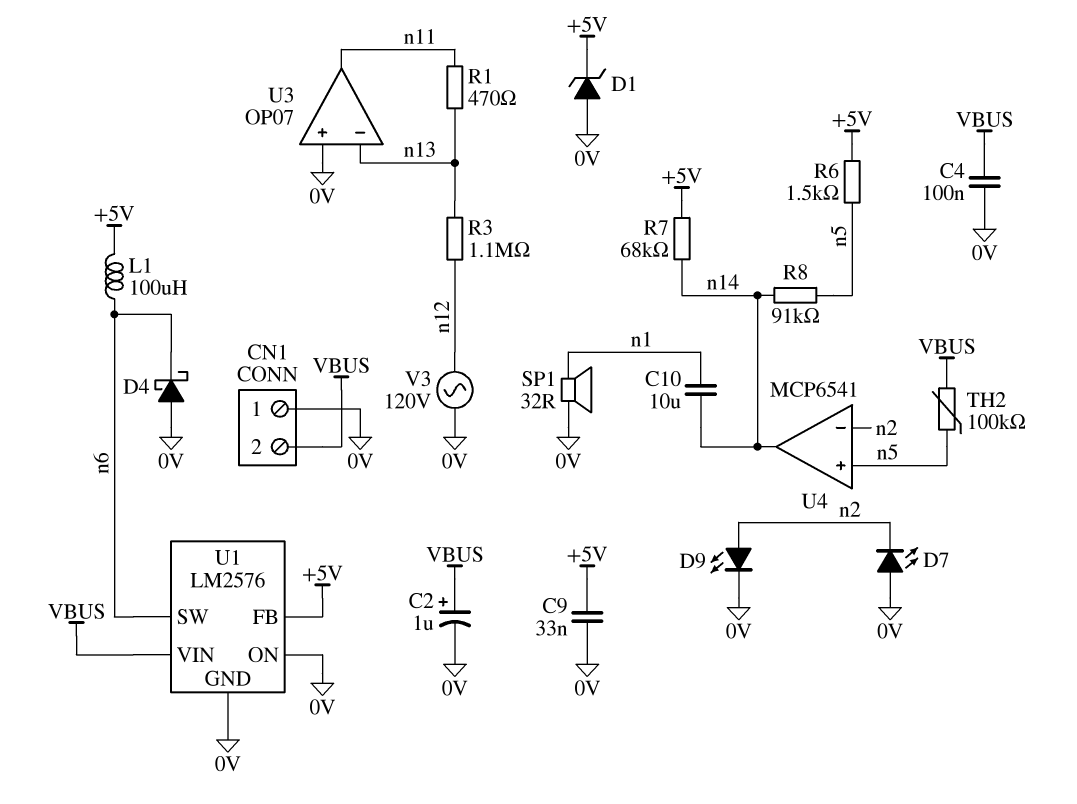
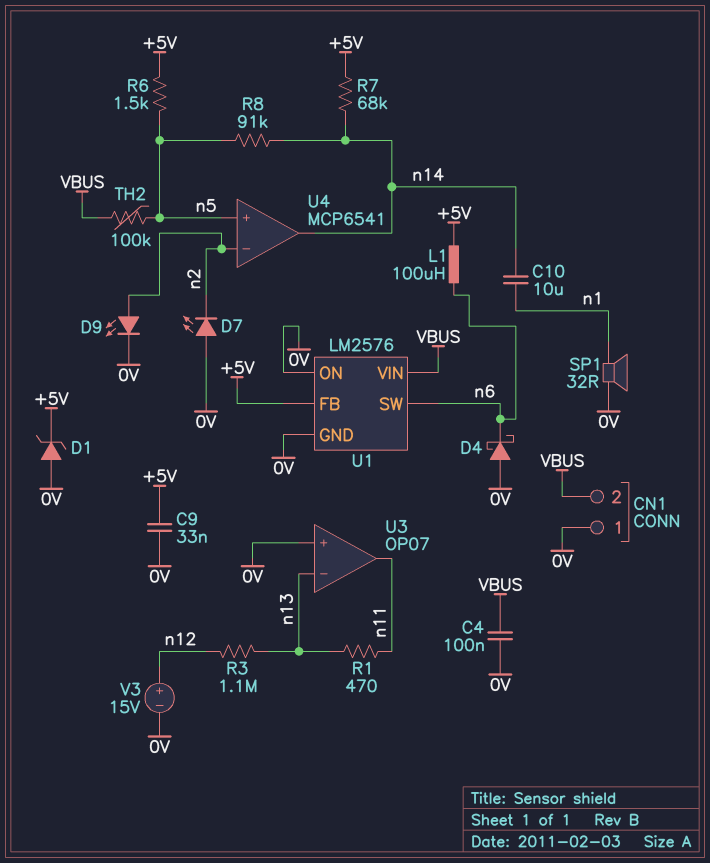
C2: 1uF (plus VBUS, minus 0V) -> none
V3: AC 120V (0V, n12) -> 15V (plus n12, minus 0V)

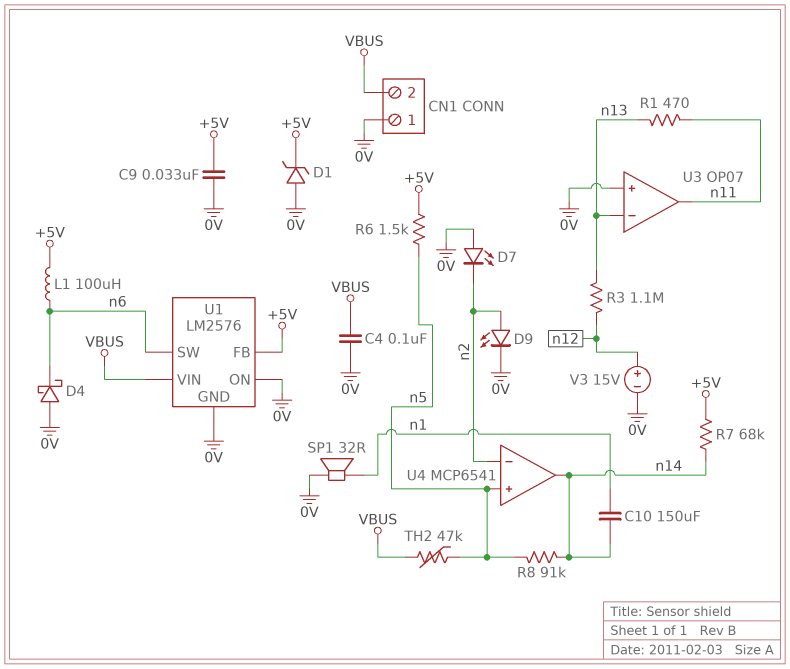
C10: 10uF (n1, n14) -> 150uF (n1, n14)
TH2: 100k (VBUS, n5) -> 47k (VBUS, n5)

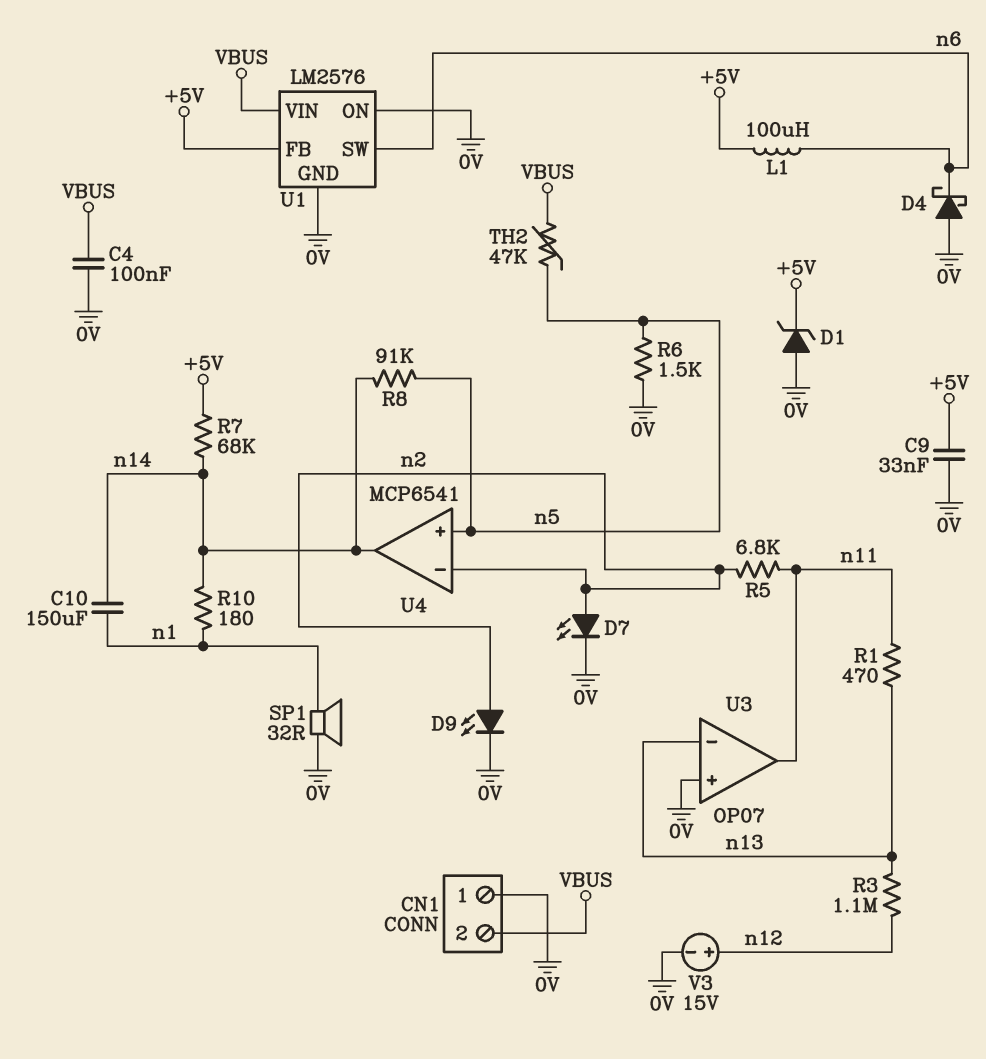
D7: LED (A 0V, K n2) -> LED (A n2, K 0V)
R5: none -> 6.8k (n2, n11)
R6: 1.5k (+5V, n5) -> 1.5k (0V, n5)
R10: none -> 180 (n1, n14)

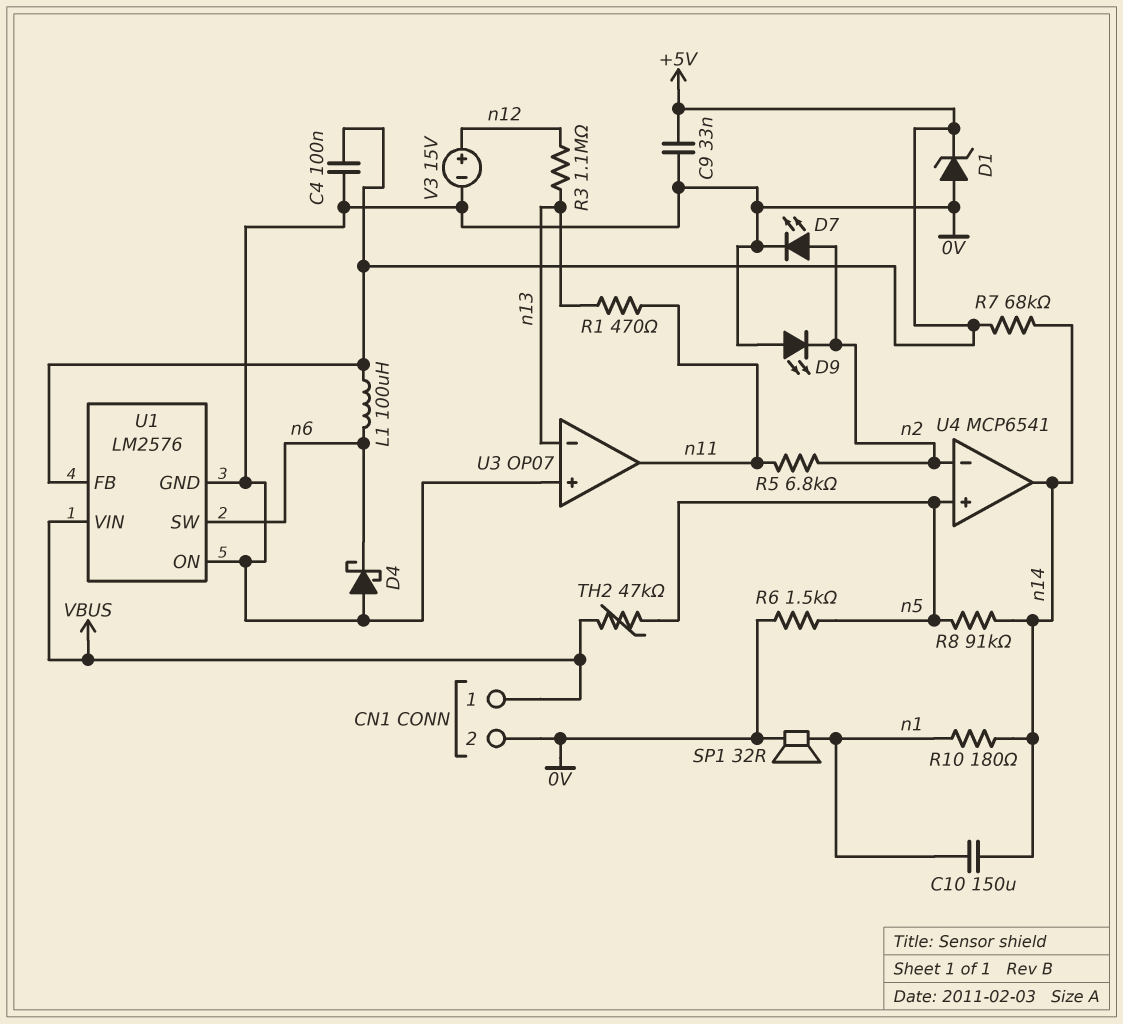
C4: 100nF (0V, VBUS) -> 100nF (+5V, 0V)
CN1 pin 1: 0V -> VBUS
CN1 pin 2: VBUS -> 0V
D9: LED (A n2, K 0V) -> LED (A 0V, K n2)

